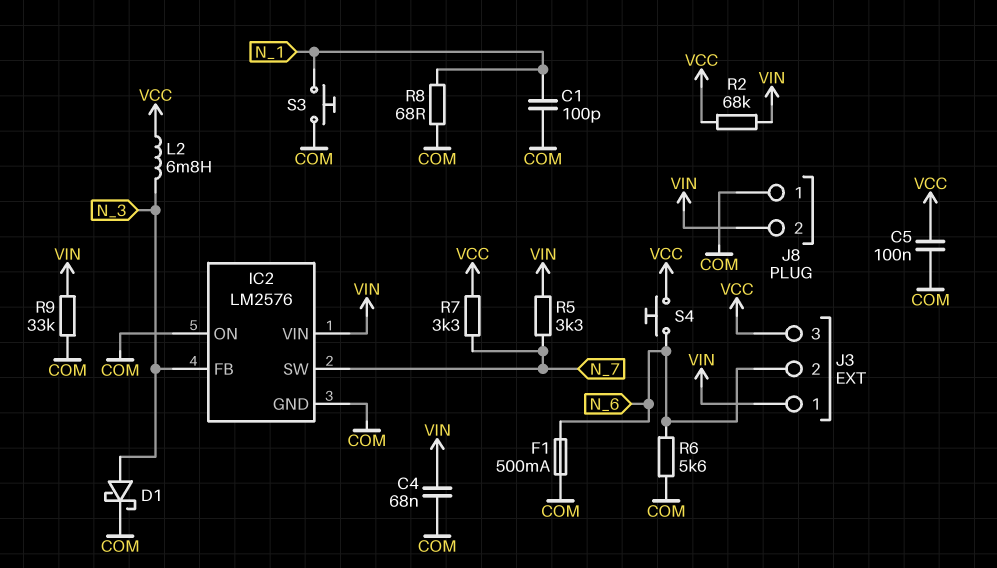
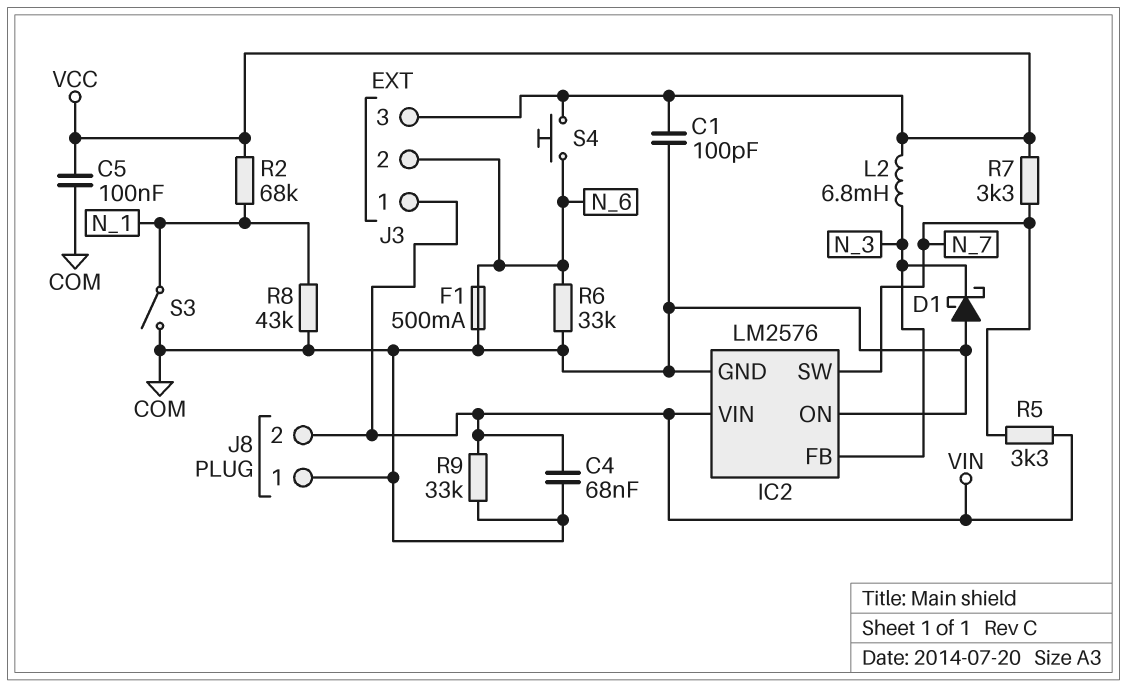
C1: 100pF (COM, N_1) -> 100pF (COM, VCC)
D1: schottky (A N_3, K COM) -> schottky (A COM, K N_3)
R2: 68k (VCC, VIN) -> 68k (N_1, VCC)
R6: 5.6k (COM, N_6) -> 33k (COM, N_6)
R8: 68 (COM, N_1) -> 43k (COM, N_1)
S3: button (COM, N_1) -> switch (COM, N_1)

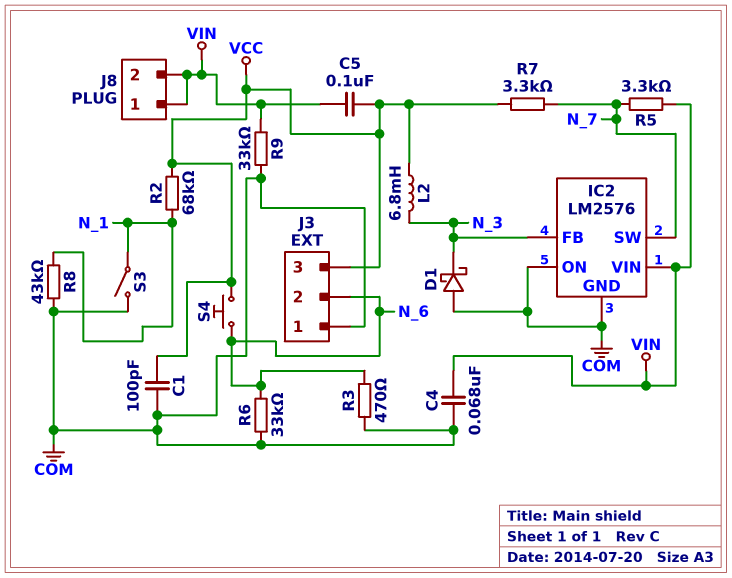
C5: 100nF (COM, VCC) -> 100nF (VCC, VIN)
F1: 500mA (COM, N_6) -> none
J3 pin 1: VIN -> COM
J8 pin 1: COM -> VIN
R3: none -> 470 (COM, N_6)

